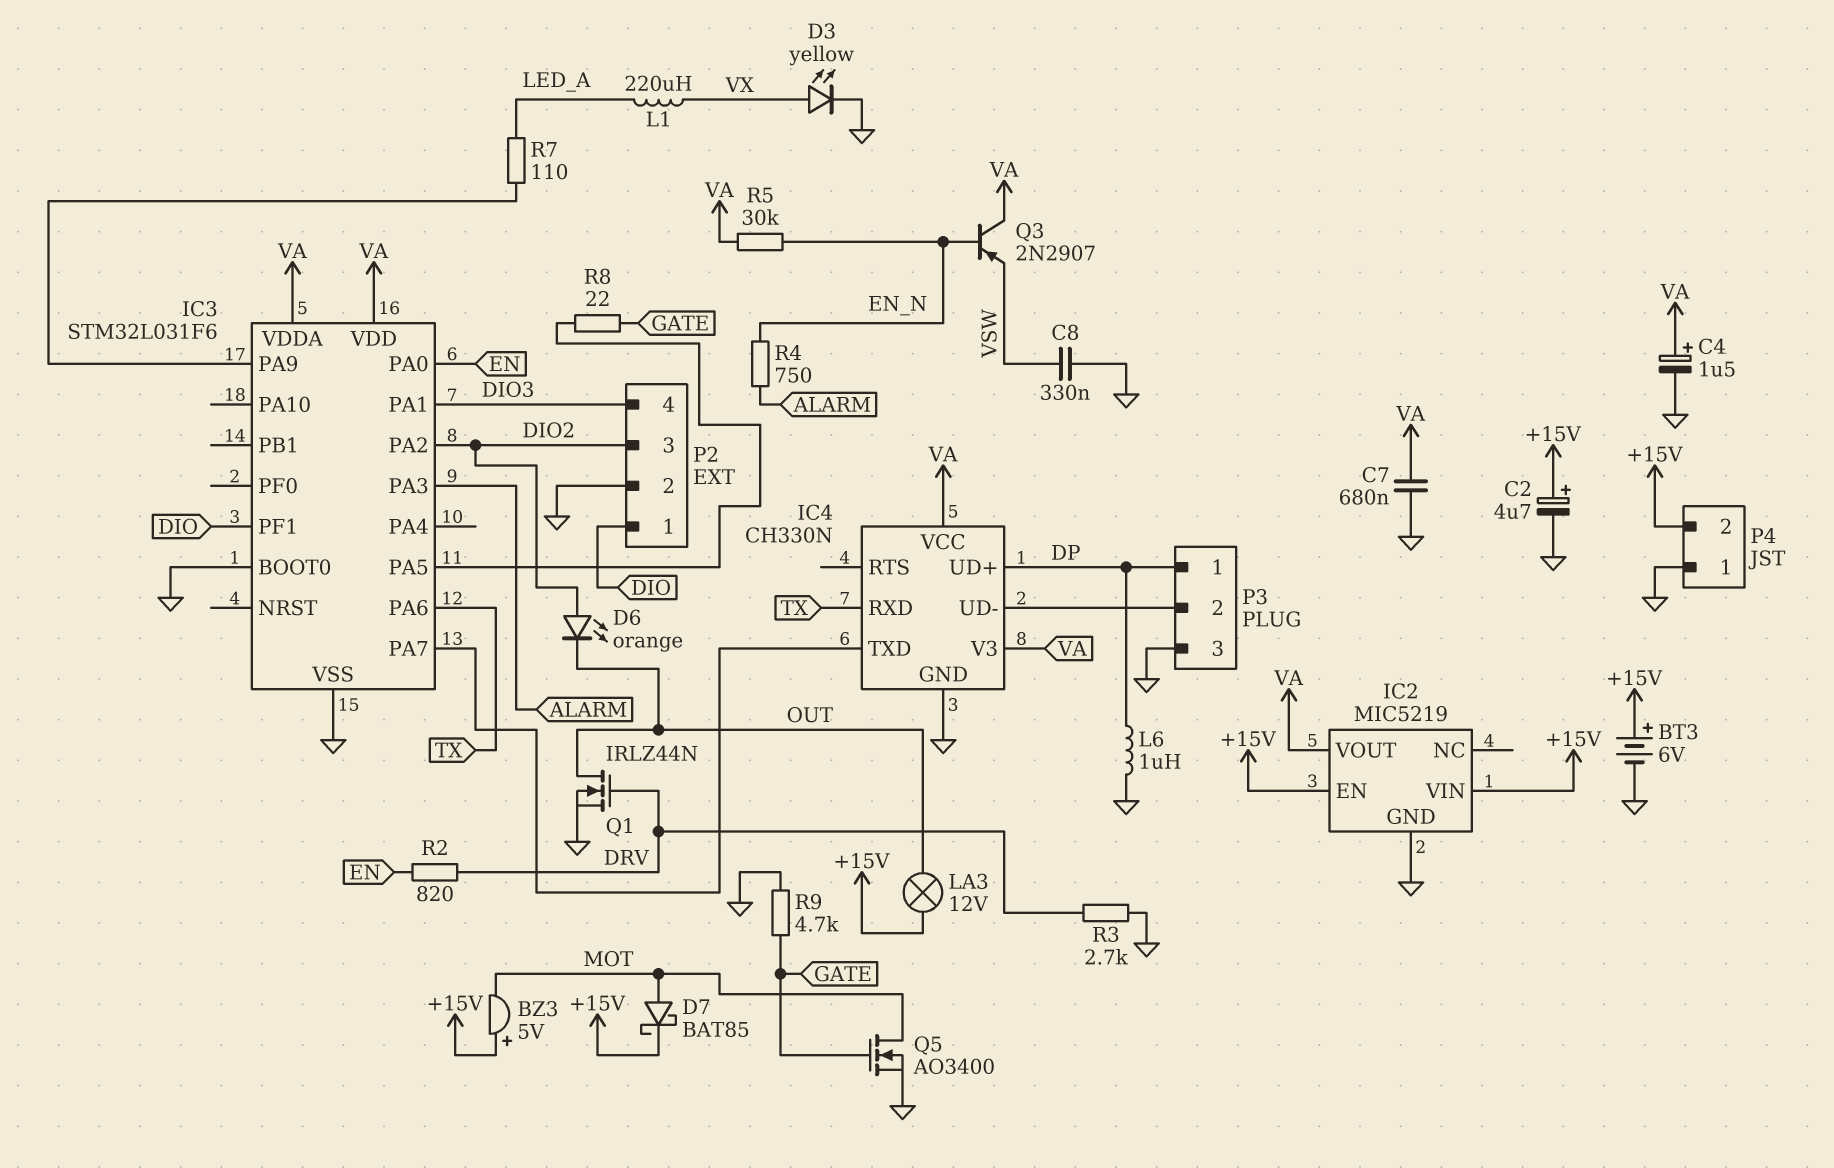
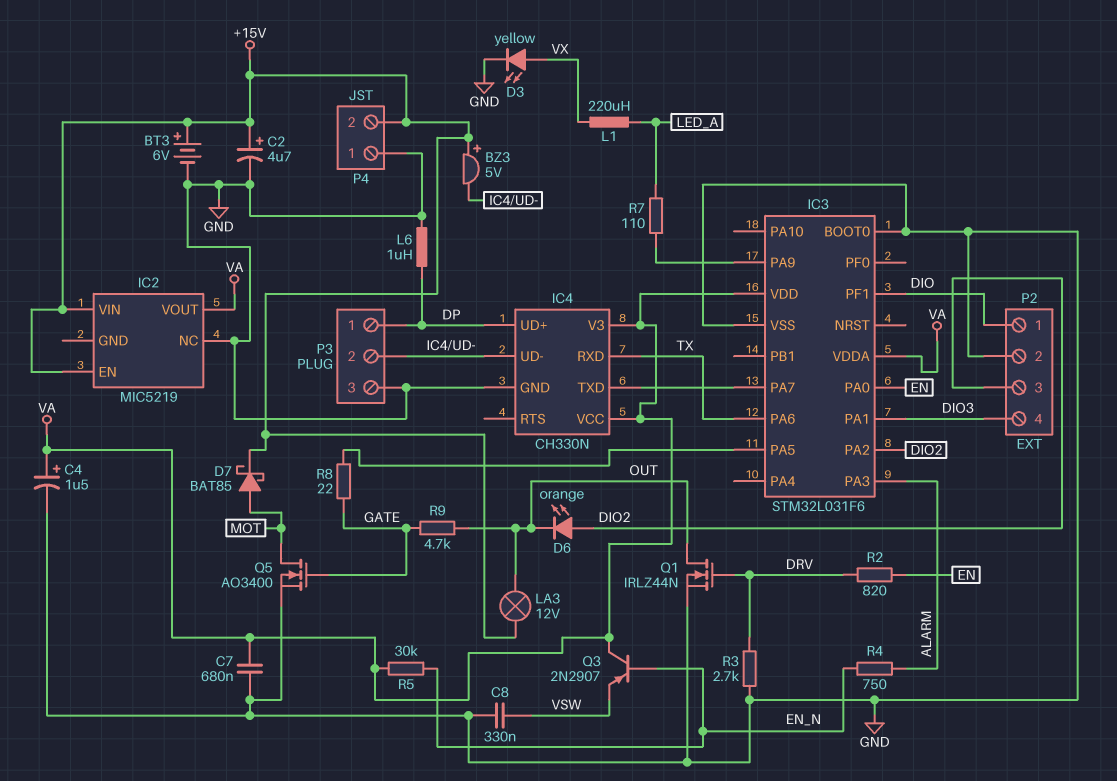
BZ3: buzzer 5V (plus +15V, minus MOT) -> buzzer 5V (plus +15V, minus IC4/UD-)
IC2 pin GND: GND -> none
IC2 pin NC: none -> GND
R9: 4.7k (GATE, GND) -> 4.7k (GATE, OUT)

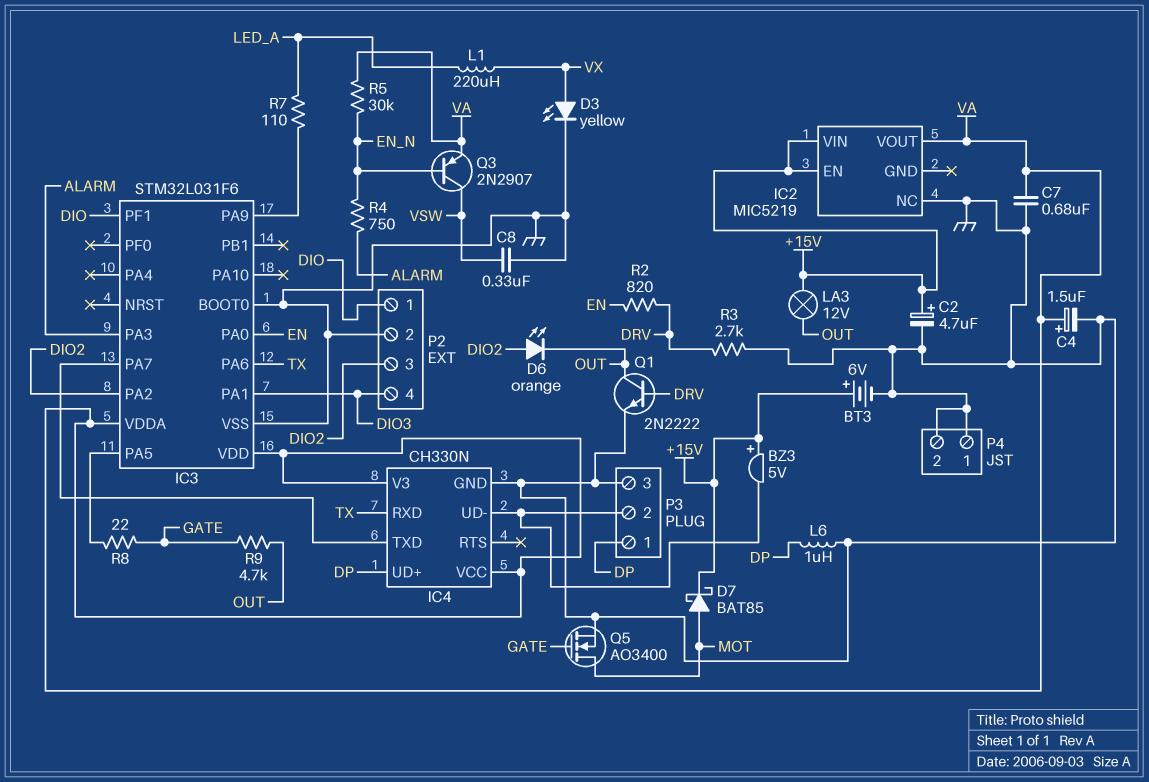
P4 pin 2: +15V -> GND
Q1: NMOS IRLZ44N (G DRV, D OUT, S GND) -> NPN 2N2222 (B DRV, C OUT, E GND)
Q3: PNP 2N2907 (B EN_N, C VA, E VSW) -> PNP 2N2907 (B EN_N, C VSW, E VA)

